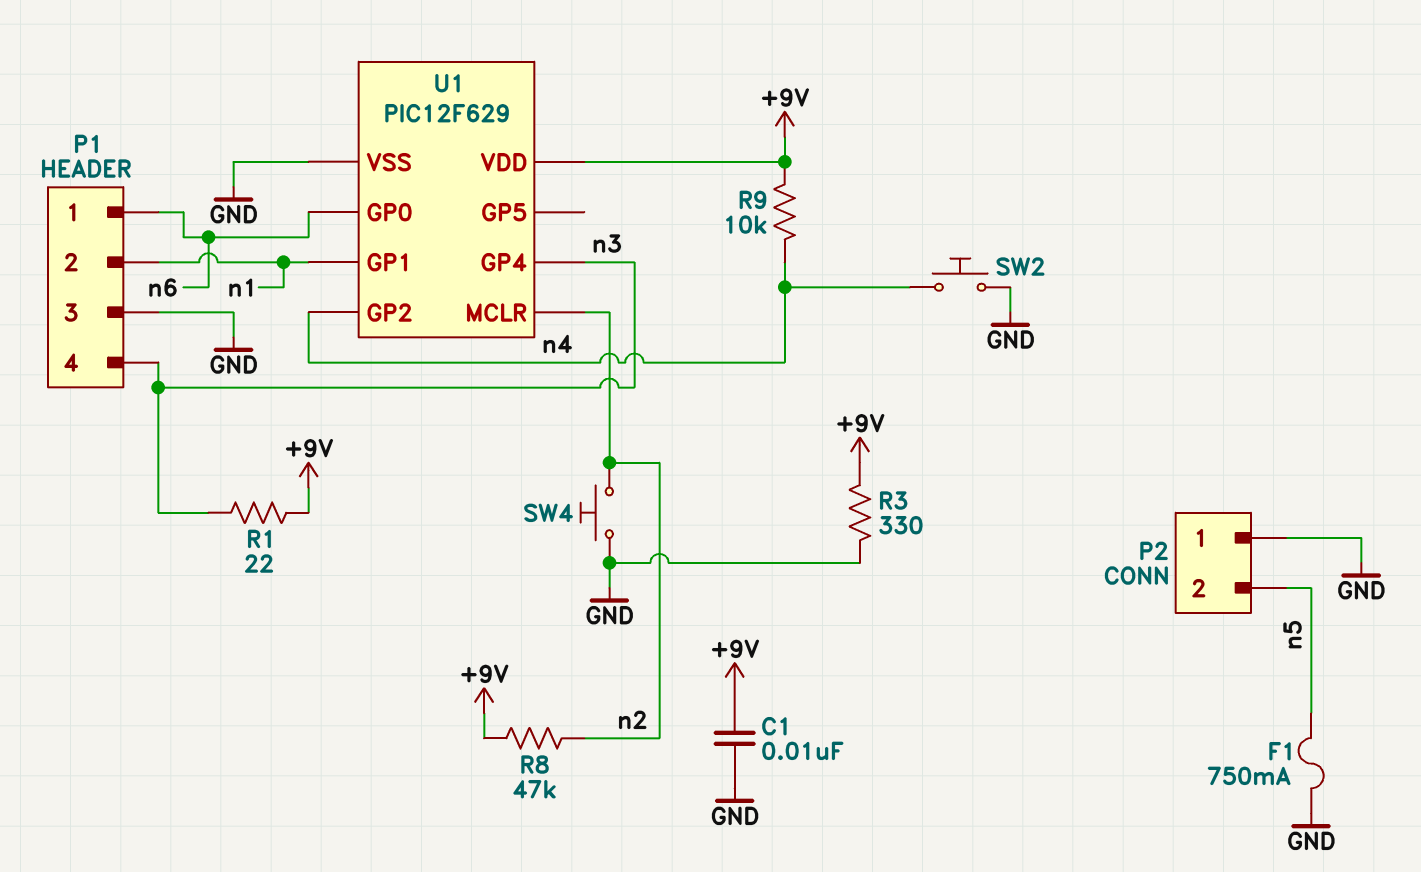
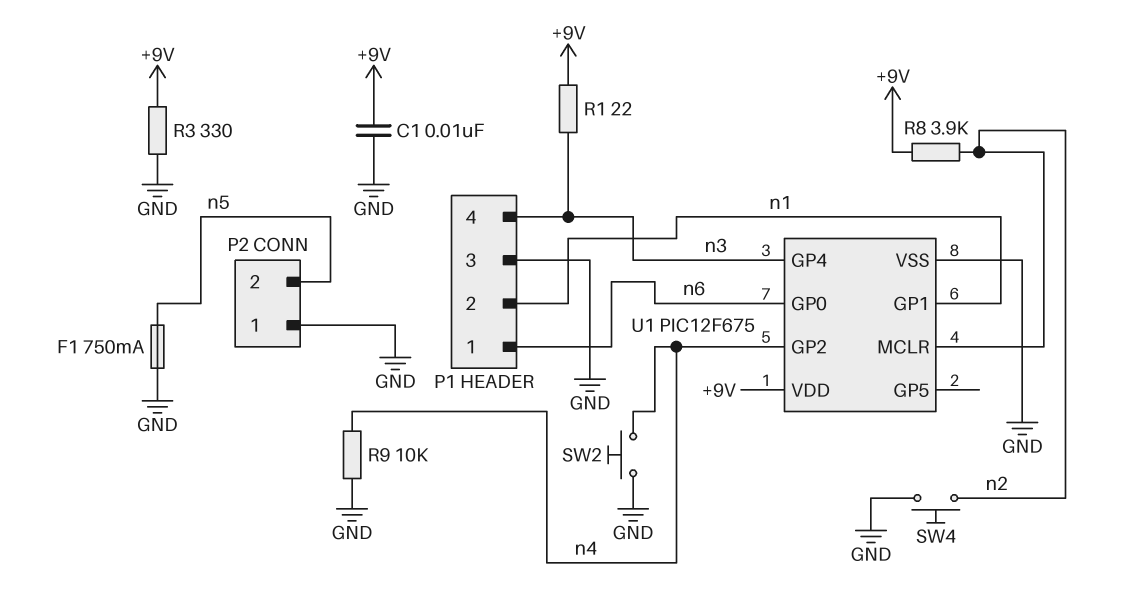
R8: 47k (+9V, n2) -> 3.9k (+9V, n2)
R9: 10k (+9V, n4) -> 10k (GND, n4)
U1: PIC12F629 -> PIC12F675

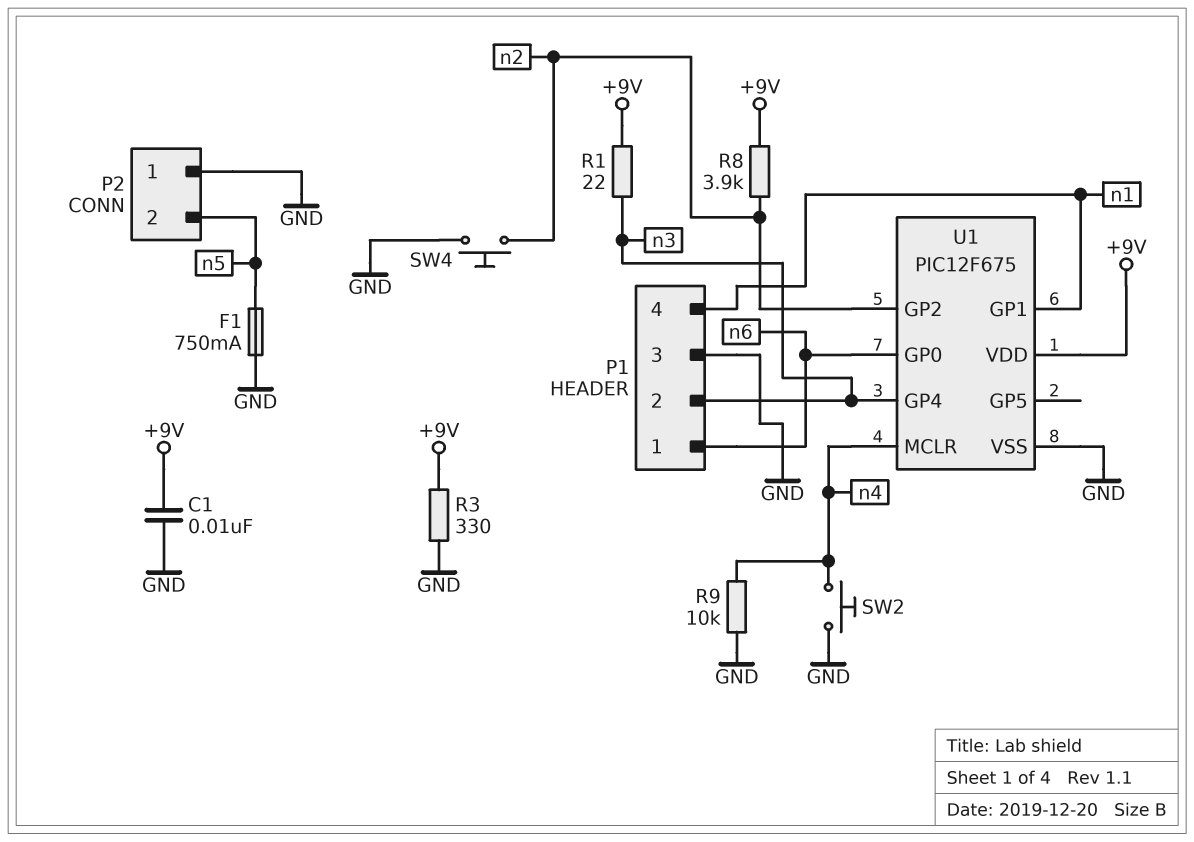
P1 pin 2: n1 -> n3
P1 pin 4: n3 -> n1
U1 pin GP2: n4 -> n2
U1 pin MCLR: n2 -> n4

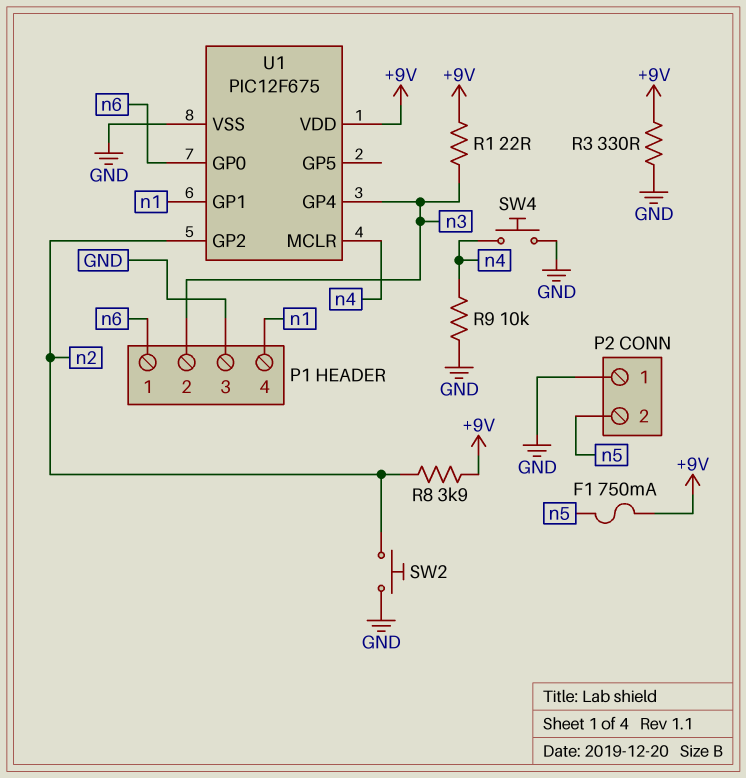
C1: 10nF (+9V, GND) -> none
F1: 750mA (GND, n5) -> 750mA (+9V, n5)
SW2: button (GND, n4) -> button (GND, n2)
SW4: button (GND, n2) -> button (GND, n4)

